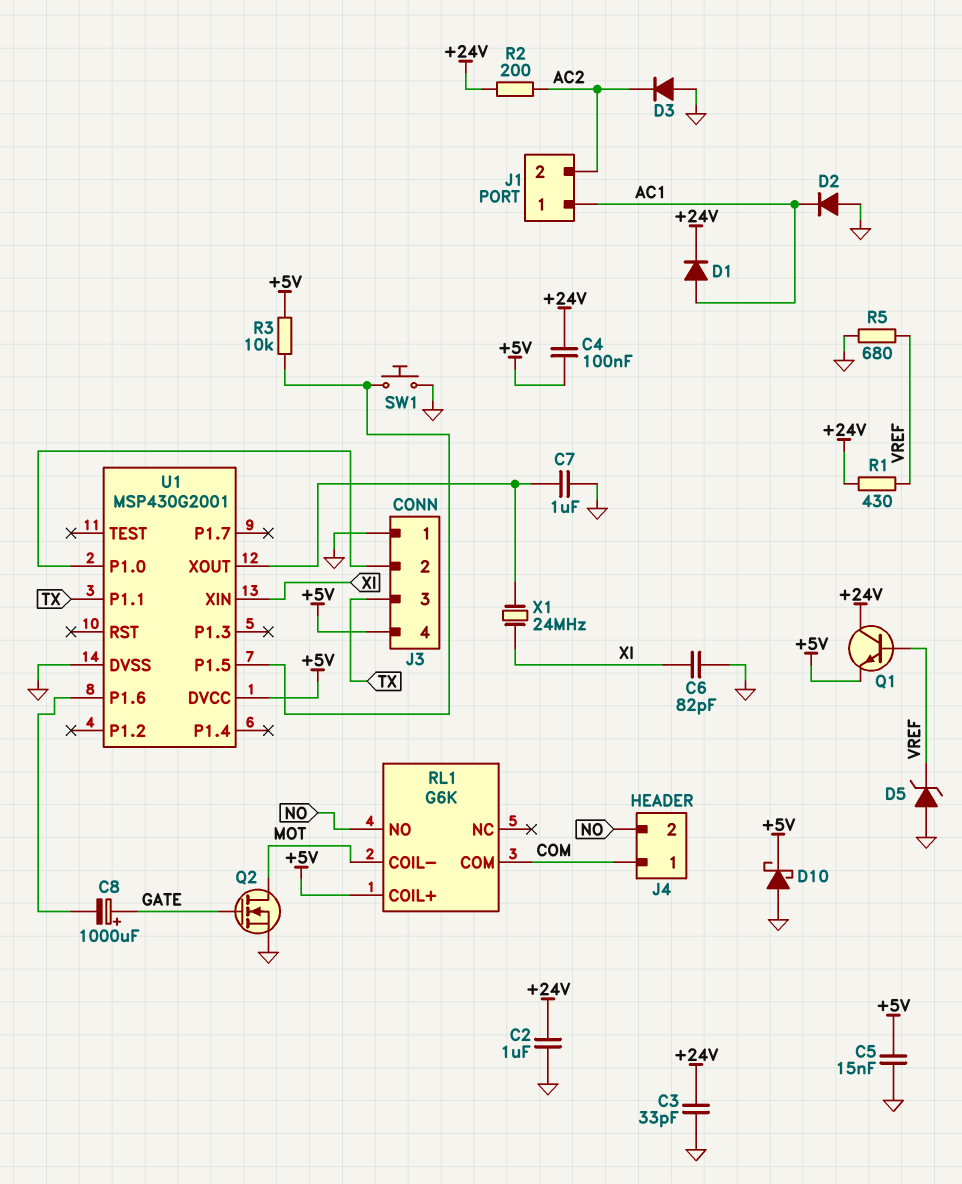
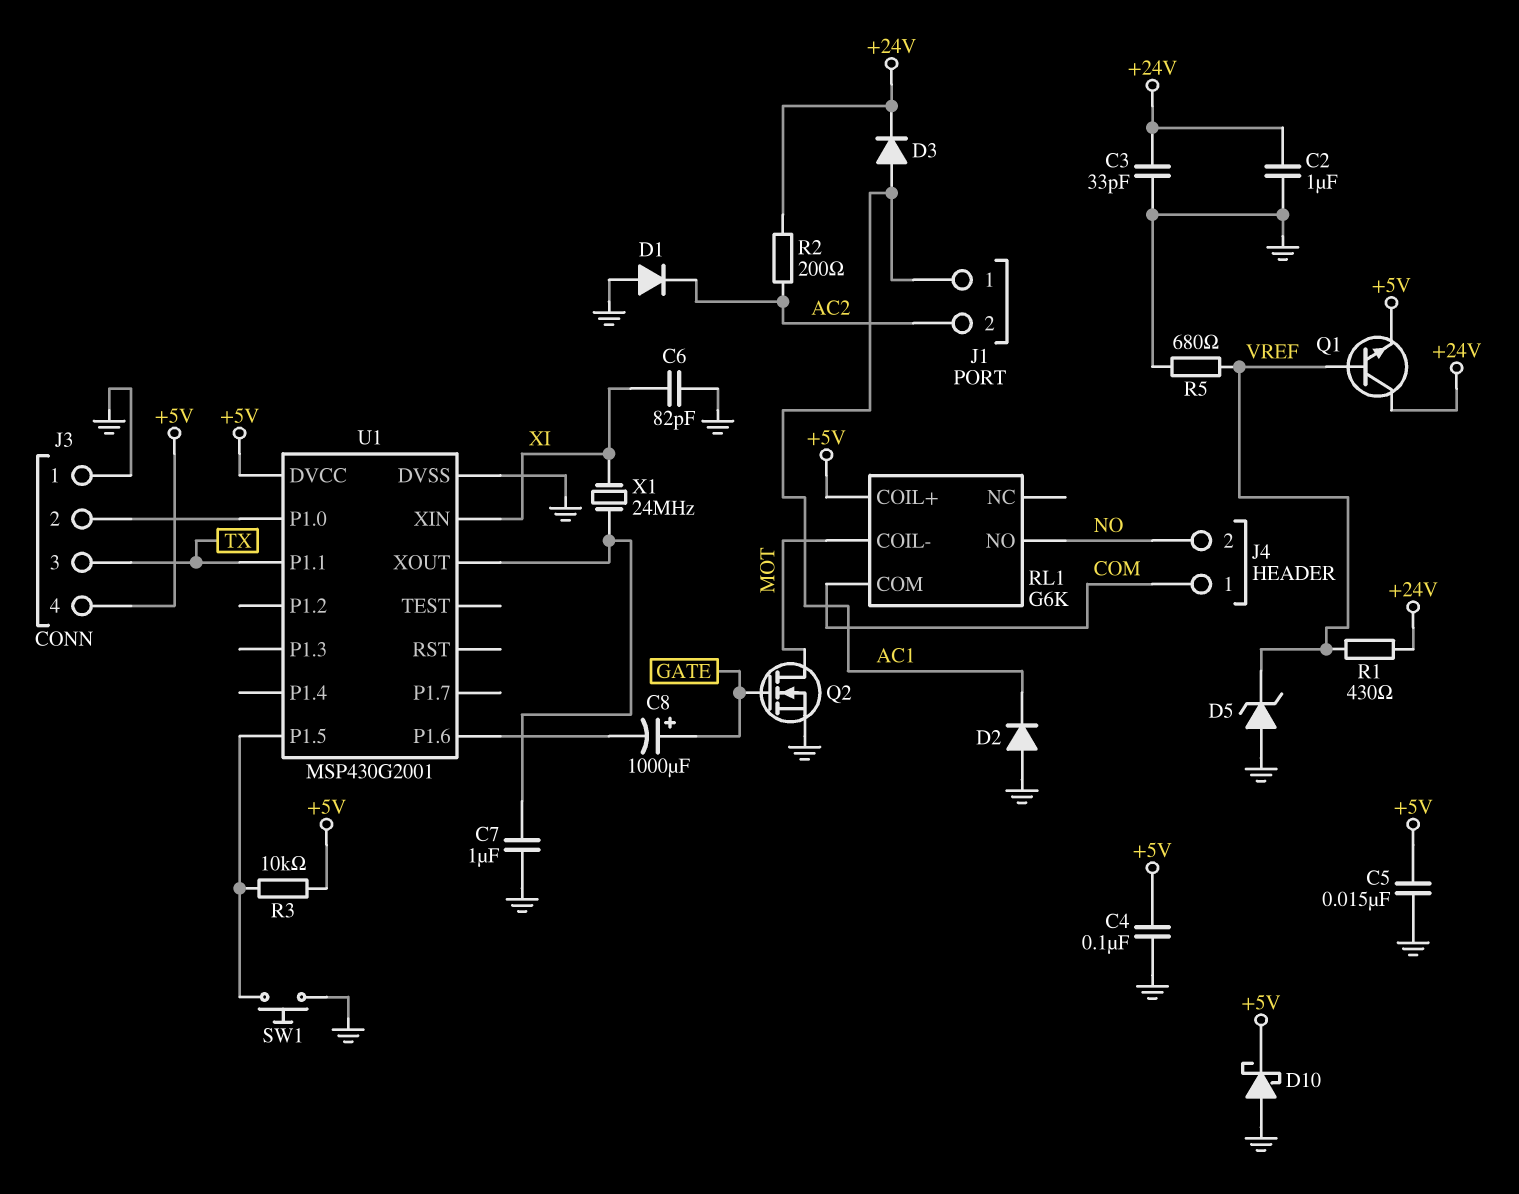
C4: 100nF (+5V, +24V) -> 100nF (+5V, GND)
D1: diode (A AC1, K +24V) -> diode (A GND, K AC2)
D3: diode (A GND, K AC2) -> diode (A AC1, K +24V)

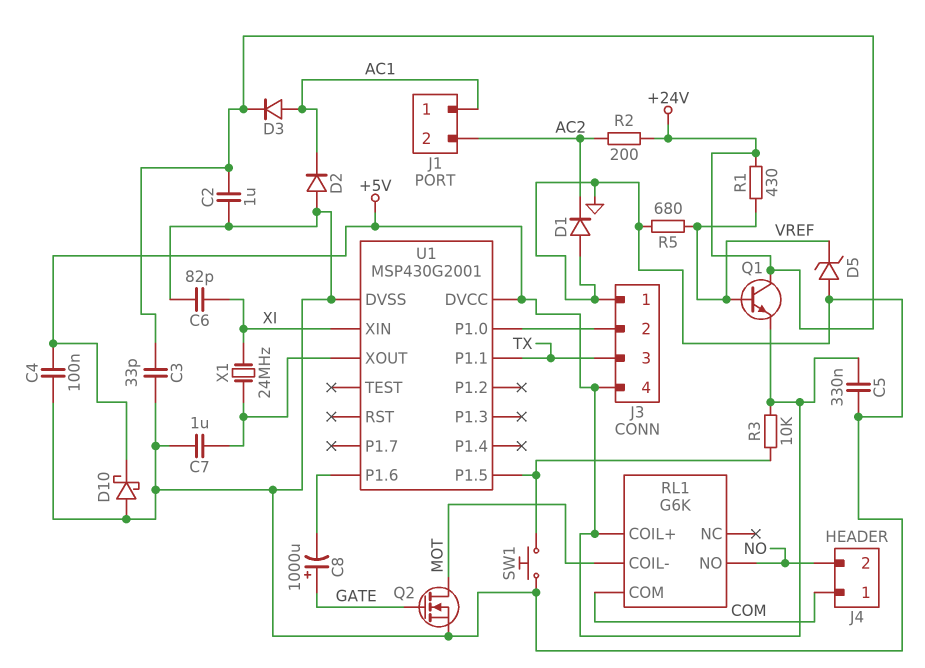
C5: 15nF (+5V, GND) -> 330nF (+5V, GND)

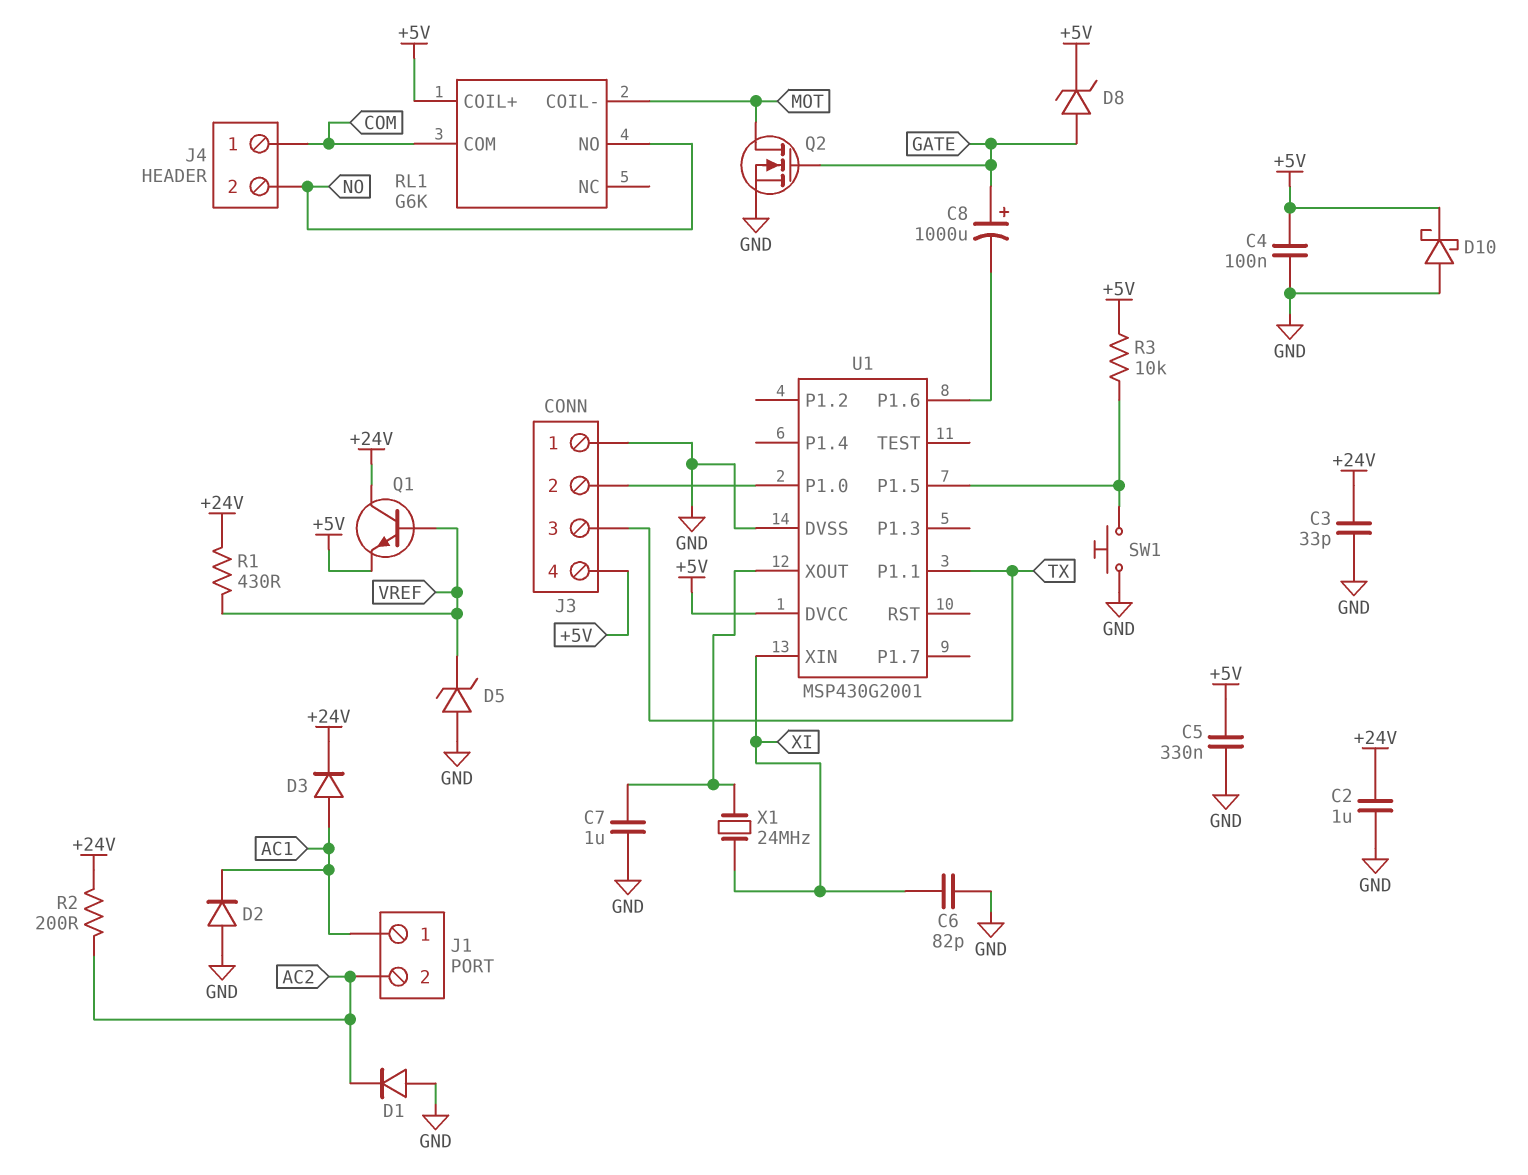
D8: none -> zener (A GATE, K +5V)
R5: 680 (GND, VREF) -> none

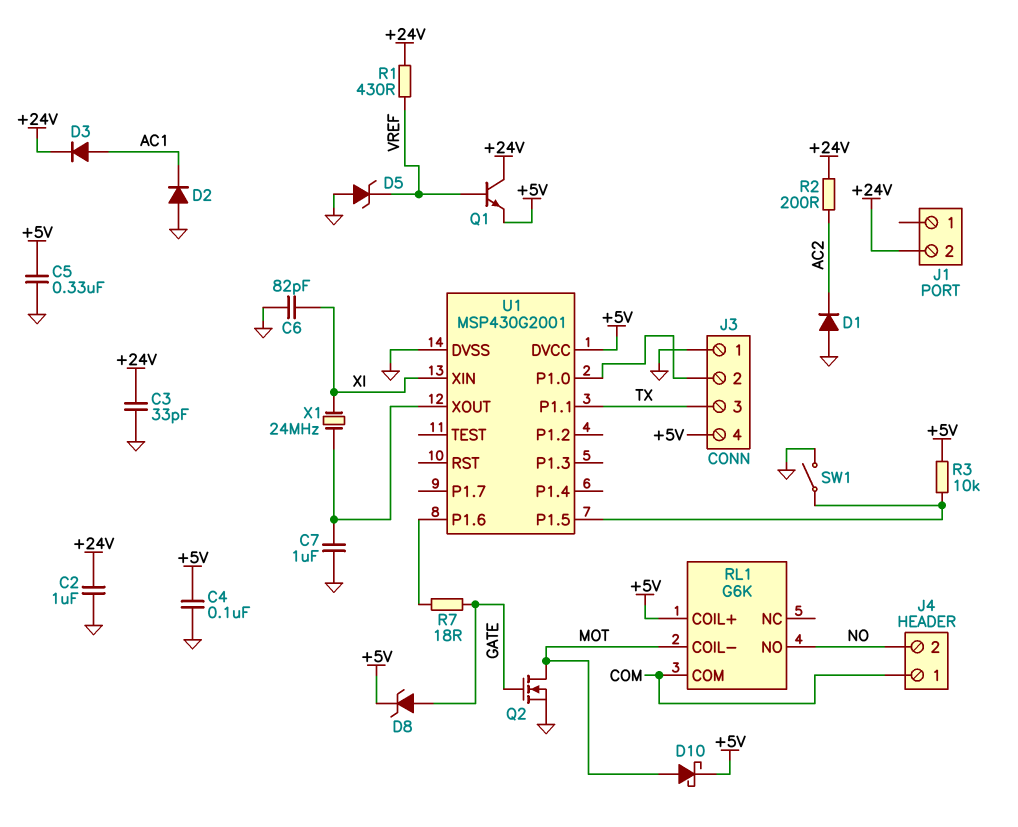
C8: 1000uF (plus GATE, minus U1/P1.6) -> none
D10: schottky (A GND, K +5V) -> schottky (A MOT, K +5V)
J1 pin 1: AC1 -> none
J1 pin 2: AC2 -> +24V
R7: none -> 18 (GATE, U1/P1.6)
SW1: button (GND, U1/P1.5) -> switch (GND, U1/P1.5)

